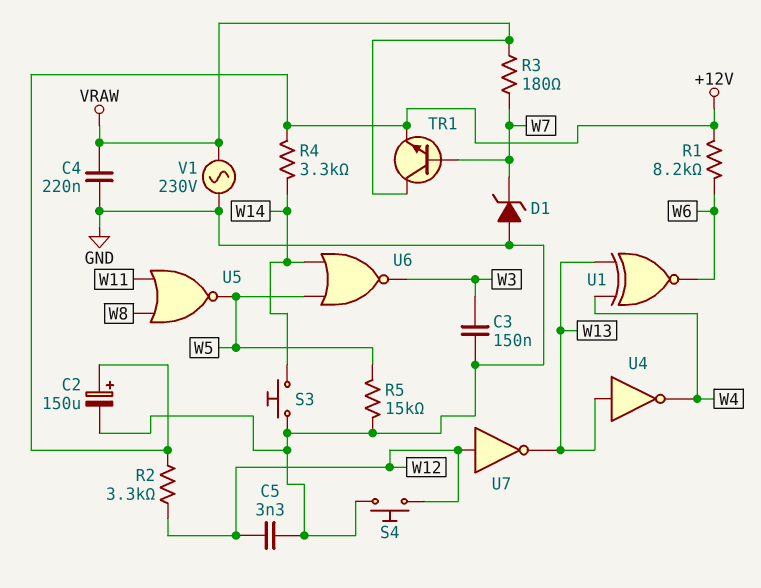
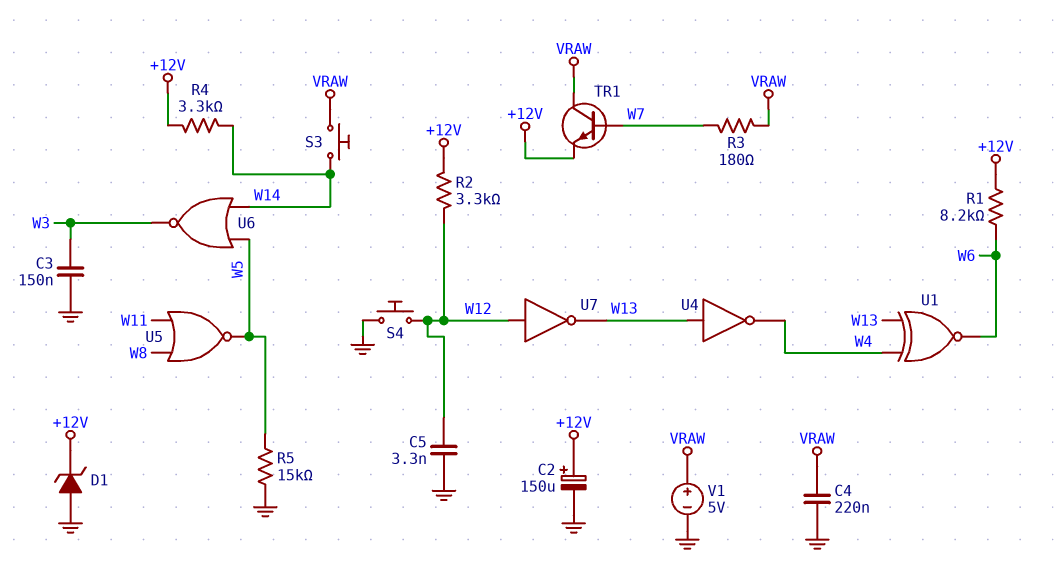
D1: zener (A GND, K W7) -> zener (A GND, K +12V)
S3: button (GND, W14) -> button (VRAW, W14)
V1: AC 230V (GND, VRAW) -> 5V (plus VRAW, minus GND)

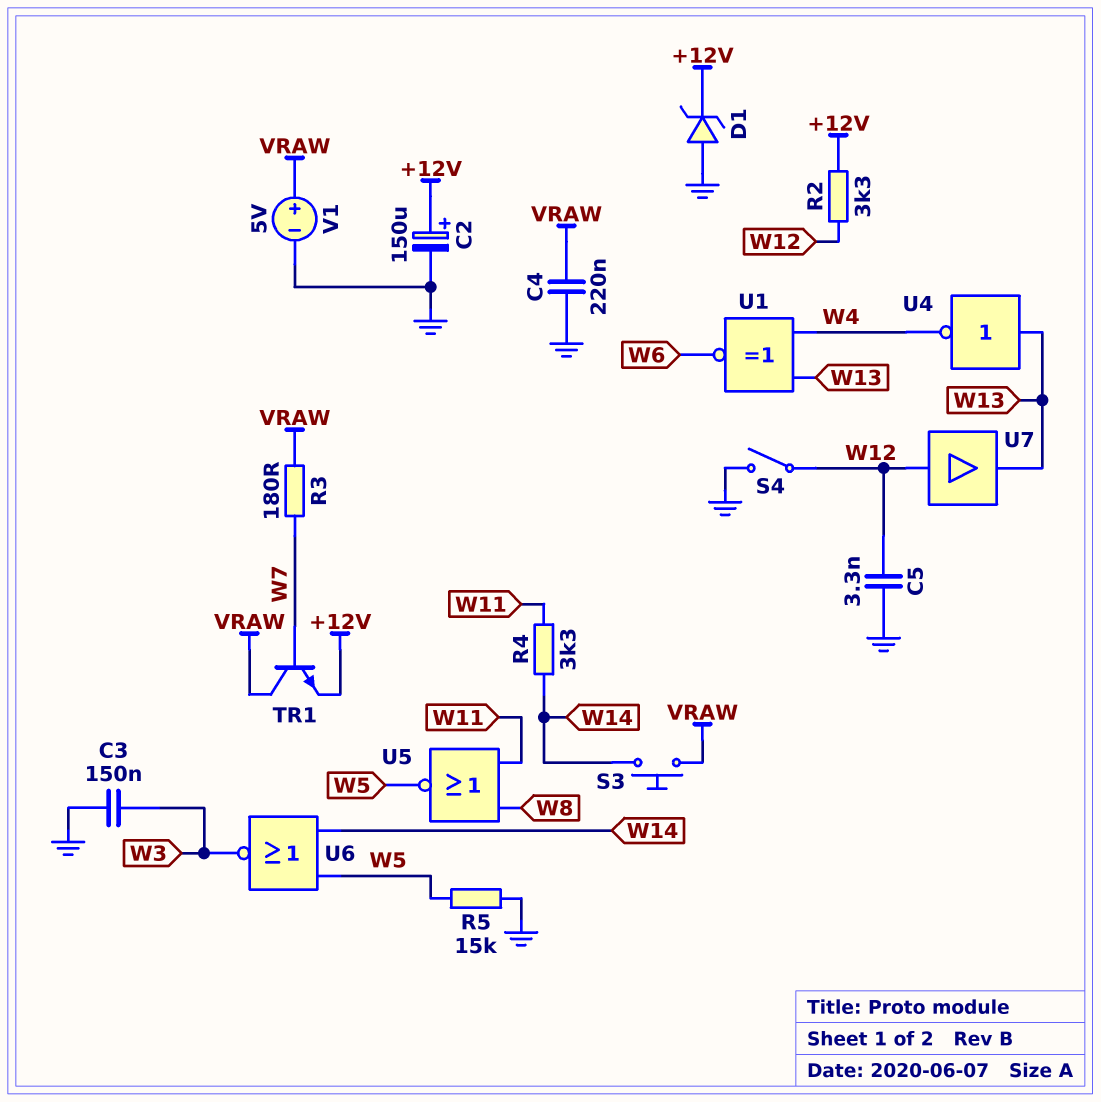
R1: 8.2k (+12V, W6) -> none
R4: 3.3k (+12V, W14) -> 3.3k (W11, W14)
S4: button (GND, W12) -> switch (GND, W12)
U7: NOT (in W12, out W13) -> buffer (in W12, out W13)

